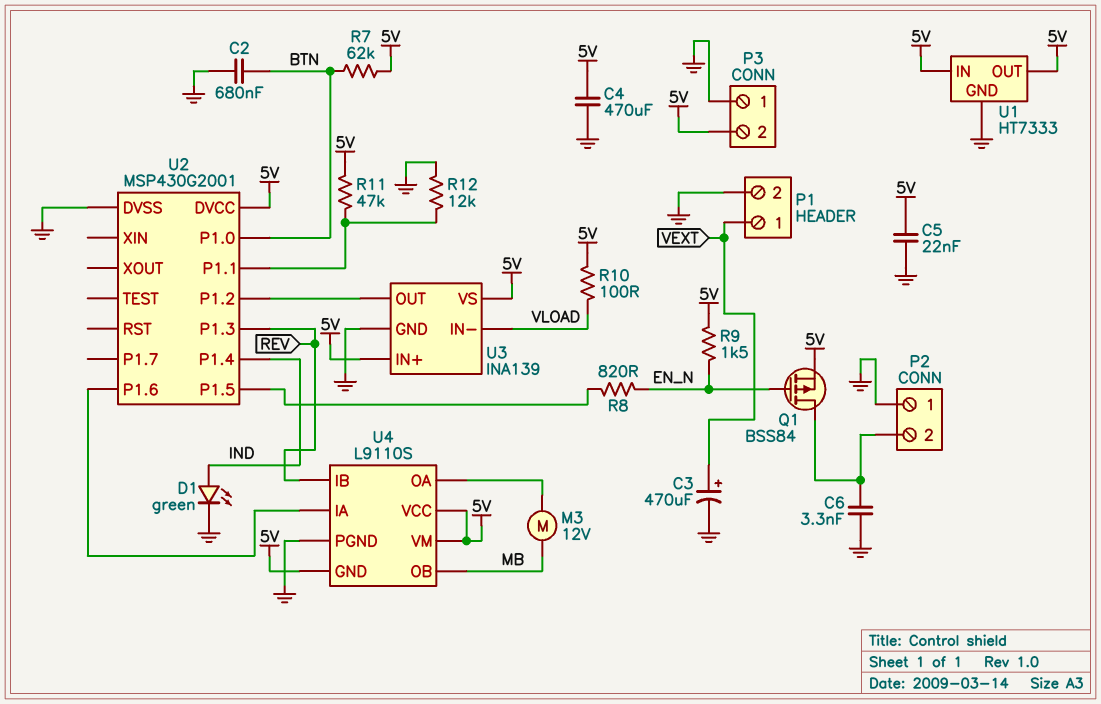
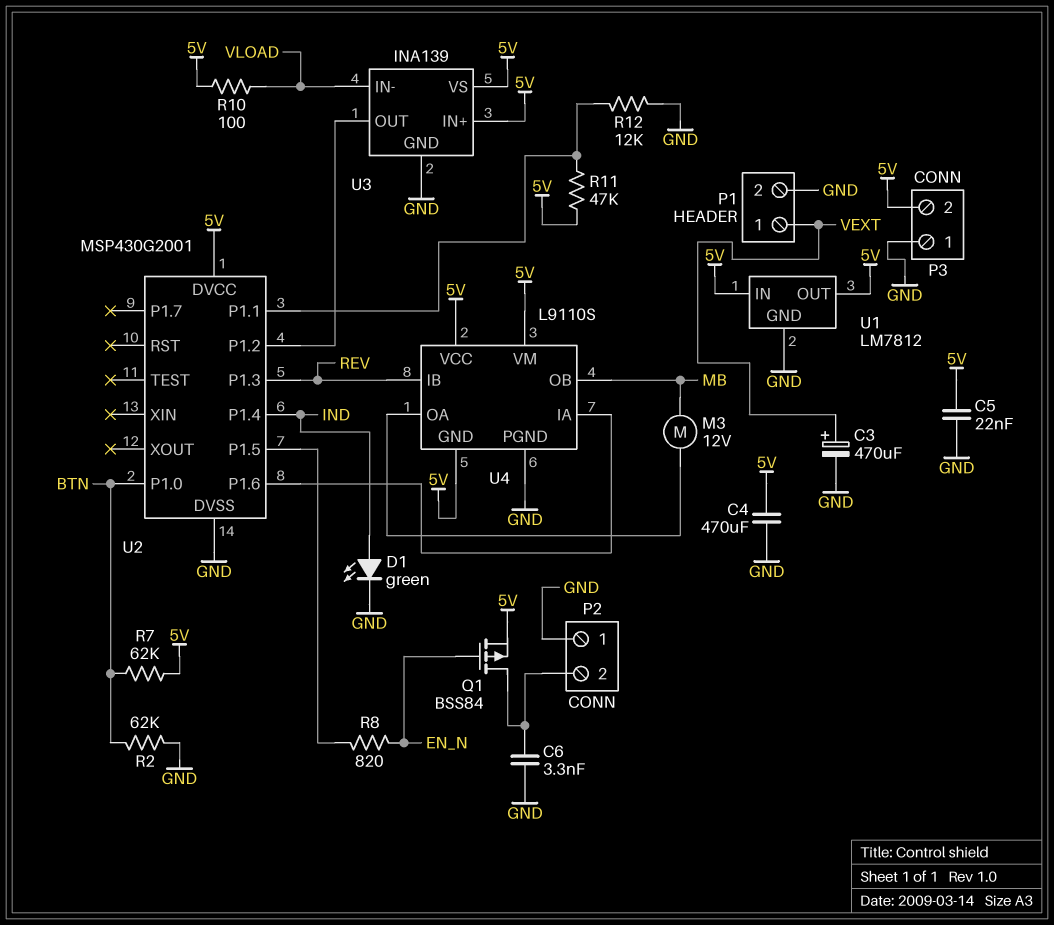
C2: 680nF (BTN, GND) -> none
R2: none -> 62k (BTN, GND)
R9: 1.5k (5V, EN_N) -> none
U1: HT7333 -> LM7812

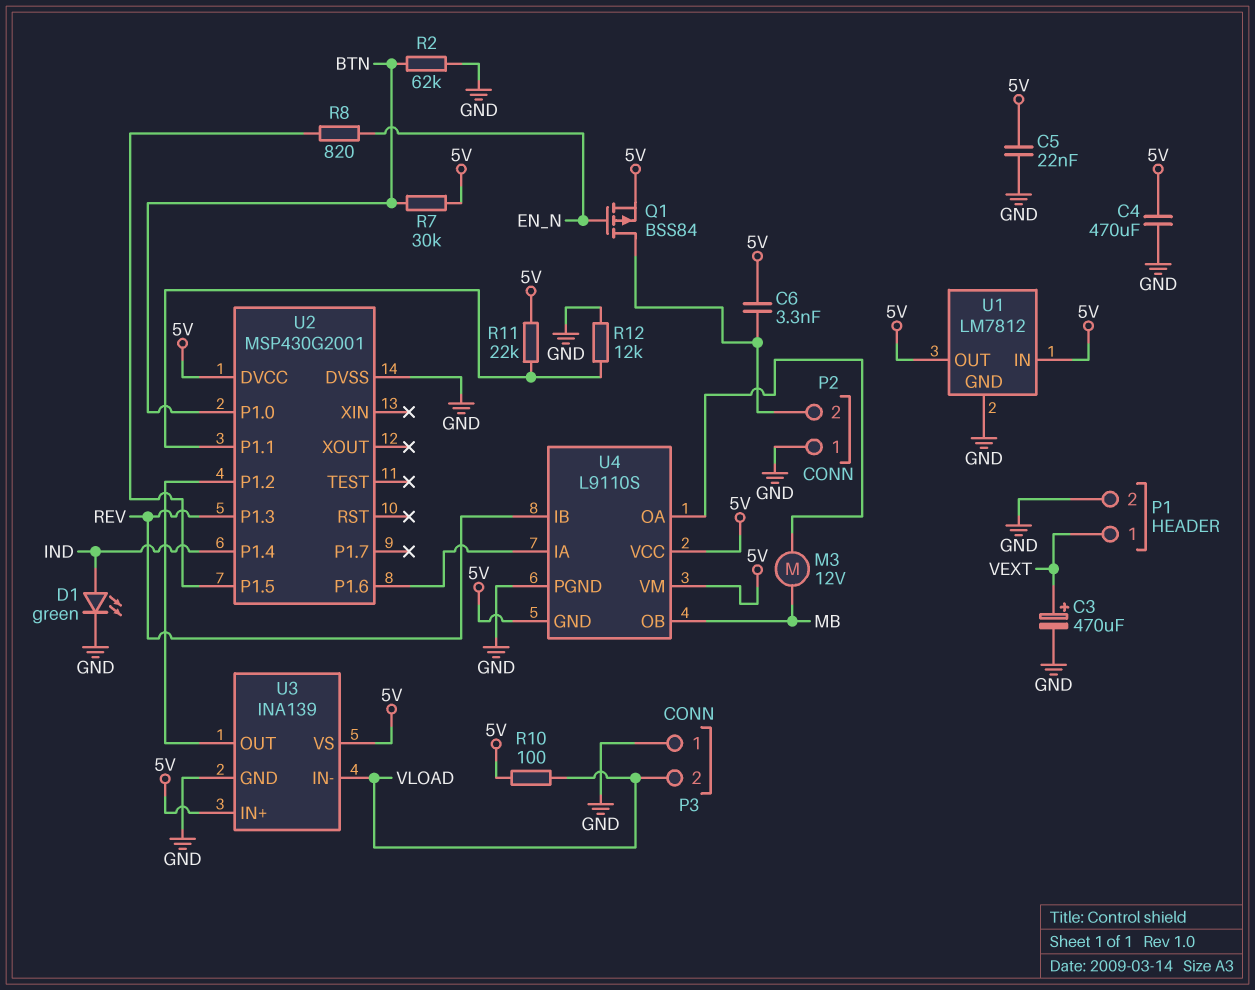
C6: 3.3nF (GND, P2/2) -> 3.3nF (5V, P2/2)
P3 pin 2: 5V -> VLOAD
R7: 62k (5V, BTN) -> 30k (5V, BTN)
R11: 47k (5V, U2/P1.1) -> 22k (5V, U2/P1.1)

